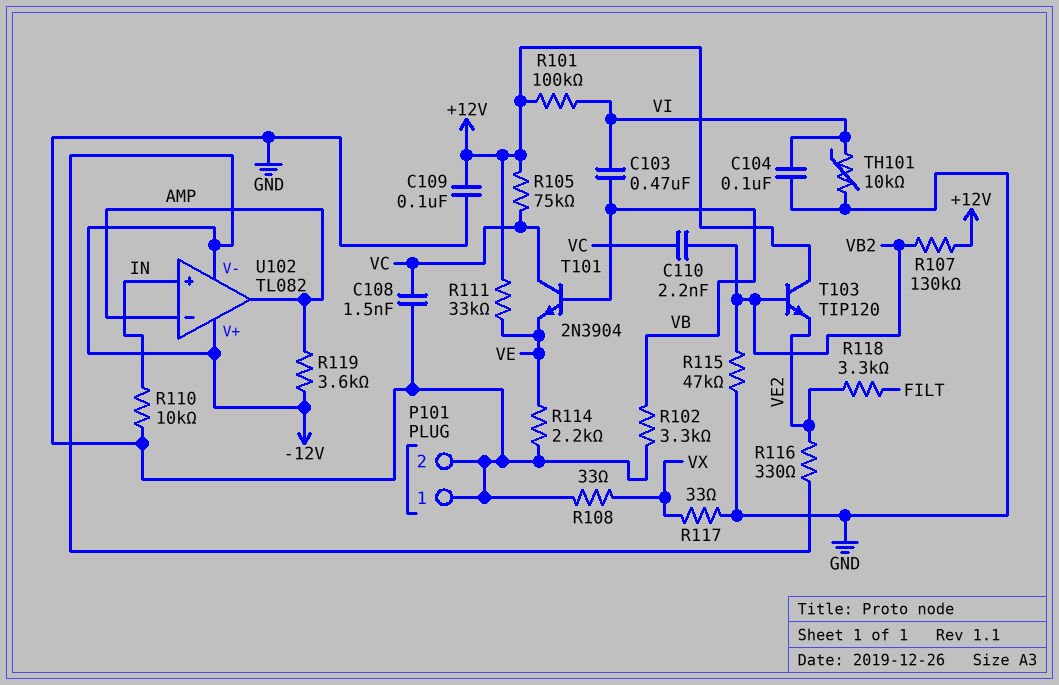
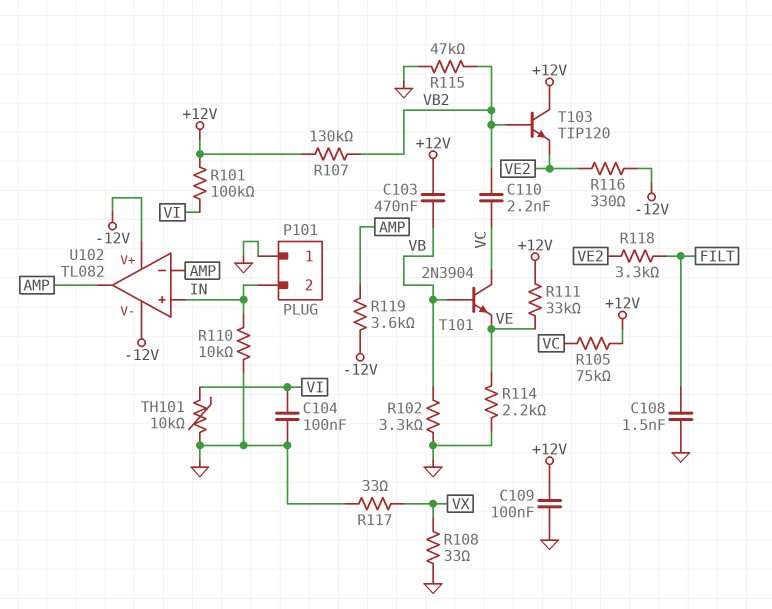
C103: 470nF (VB, VI) -> 470nF (+12V, VB)
C108: 1.5nF (GND, VC) -> 1.5nF (FILT, GND)
P101 pin 2: GND -> IN

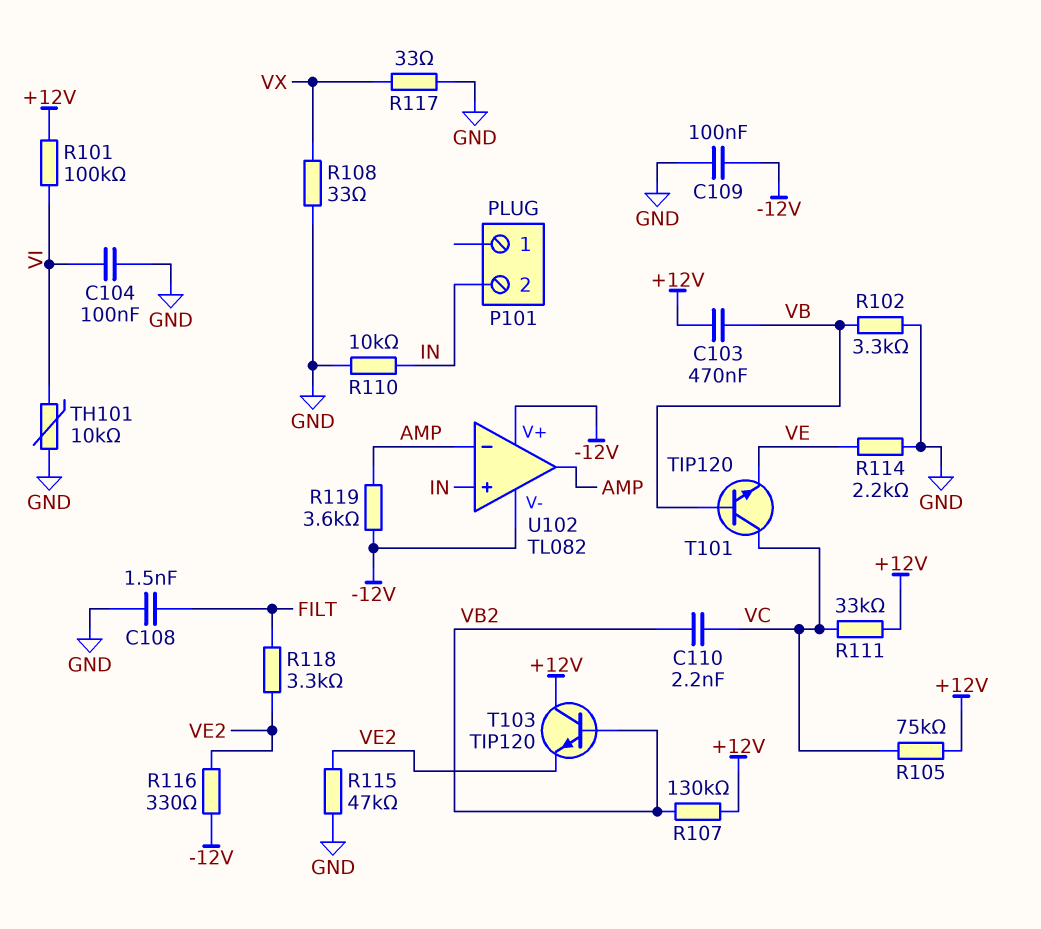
C109: 100nF (+12V, GND) -> 100nF (-12V, GND)
P101 pin 1: GND -> none
R111: 33k (+12V, VE) -> 33k (+12V, VC)
R115: 47k (GND, VB2) -> 47k (GND, VE2)
T101: NPN 2N3904 (B VB, C VC, E VE) -> NPN TIP120 (B VB, C VC, E VE)

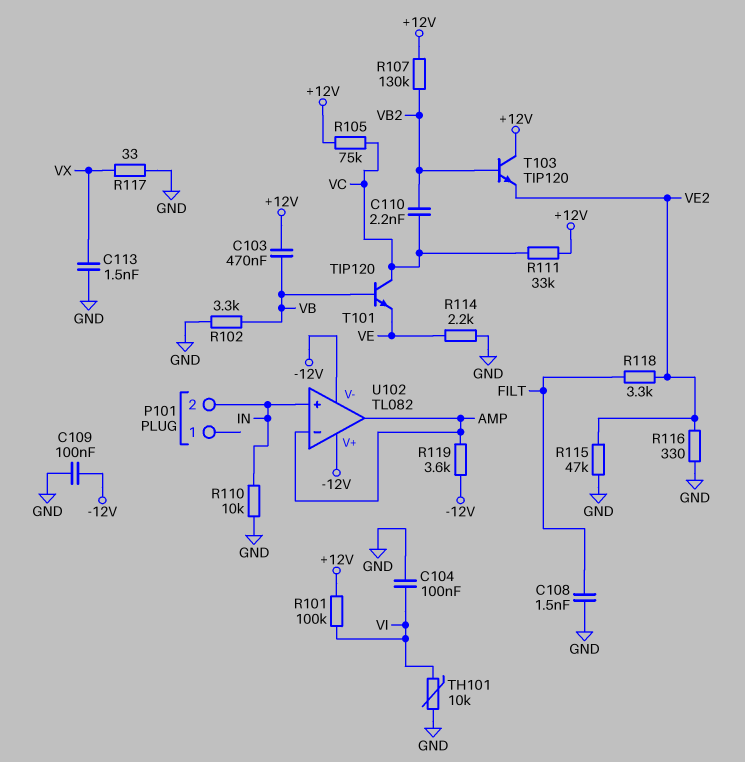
C113: none -> 1.5nF (GND, VX)
R108: 33 (GND, VX) -> none
R116: 330 (-12V, VE2) -> 330 (GND, VE2)

